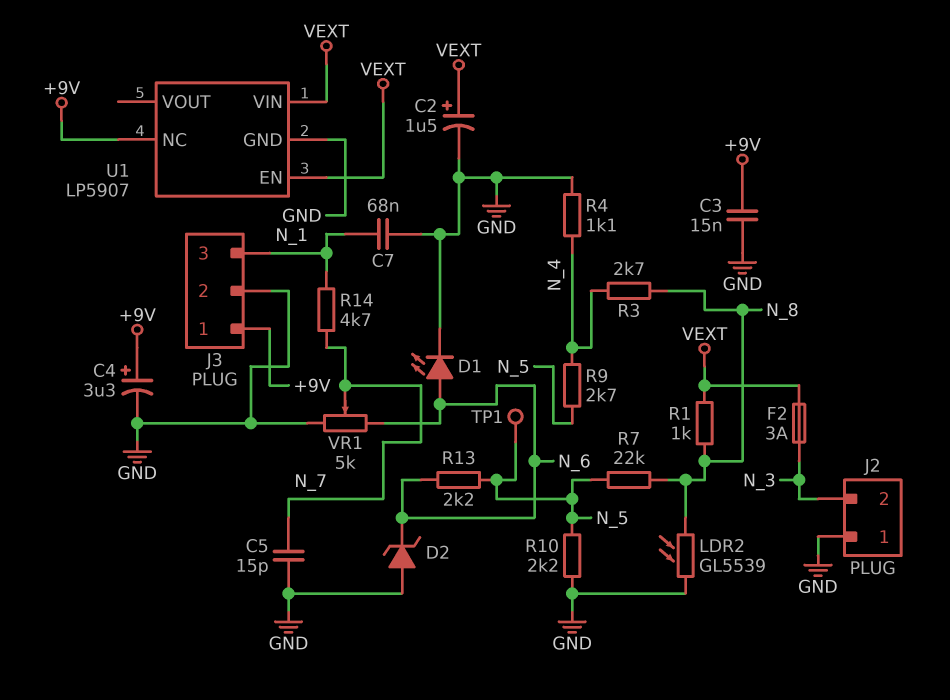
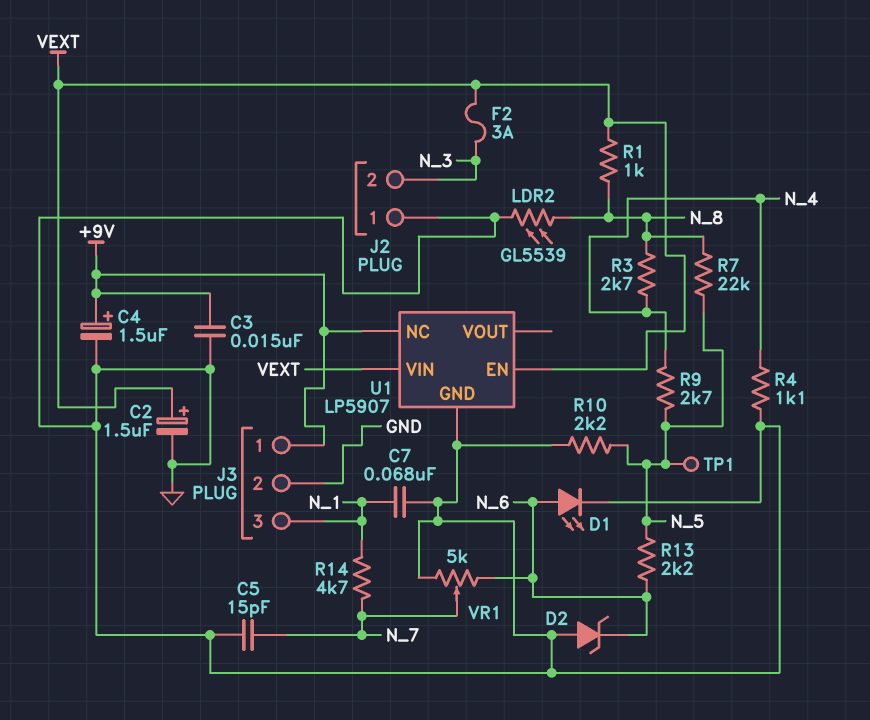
C4: 3.3uF (plus +9V, minus GND) -> 1.5uF (plus +9V, minus GND)

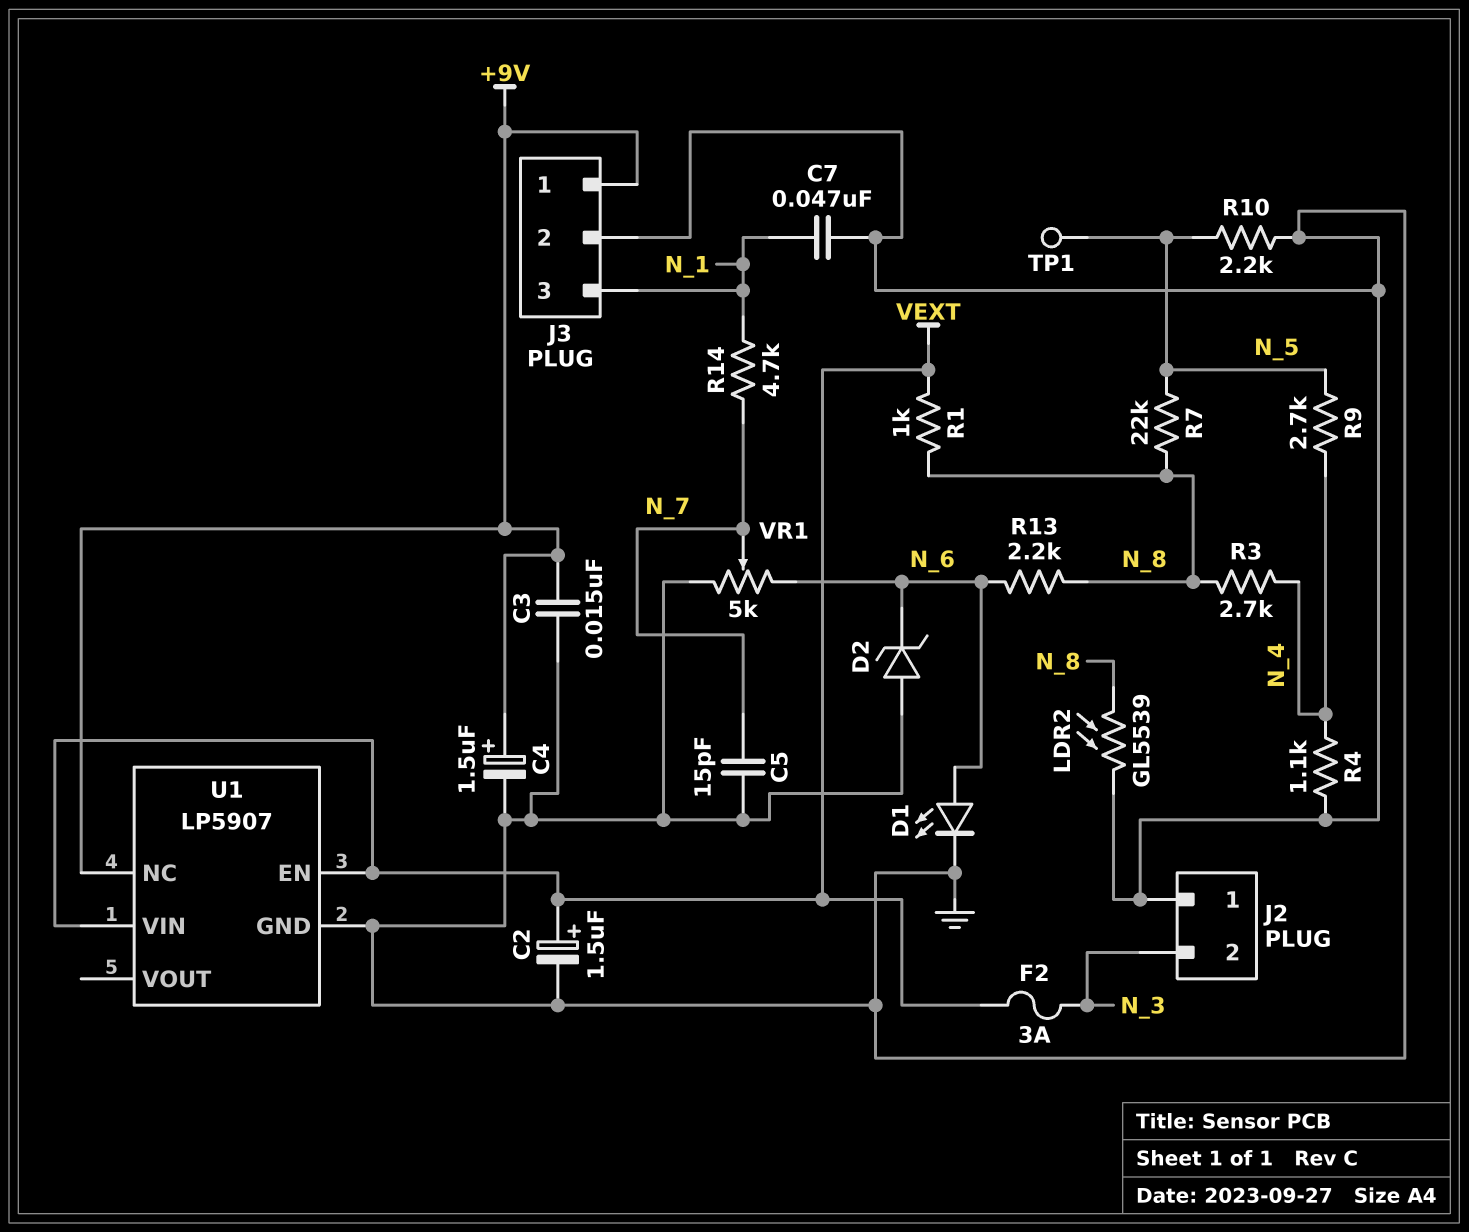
C7: 68nF (GND, N_1) -> 47nF (GND, N_1)
R13: 2.2k (N_5, N_6) -> 2.2k (N_6, N_8)

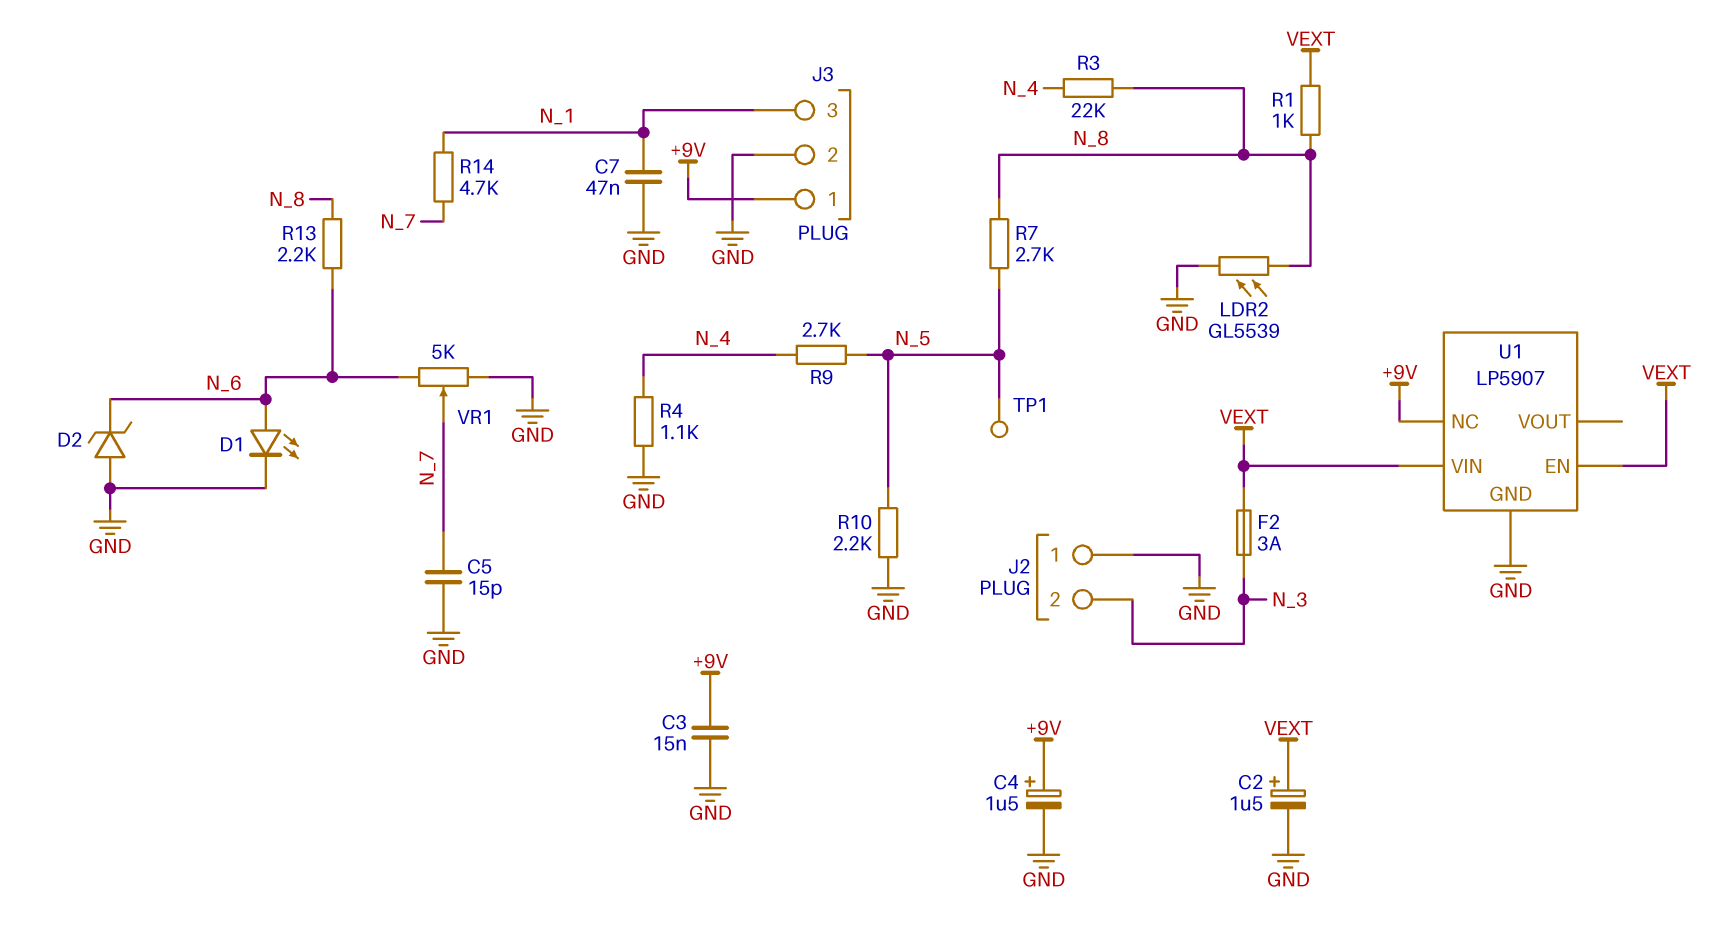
R3: 2.7k (N_4, N_8) -> 22k (N_4, N_8)
R7: 22k (N_5, N_8) -> 2.7k (N_5, N_8)

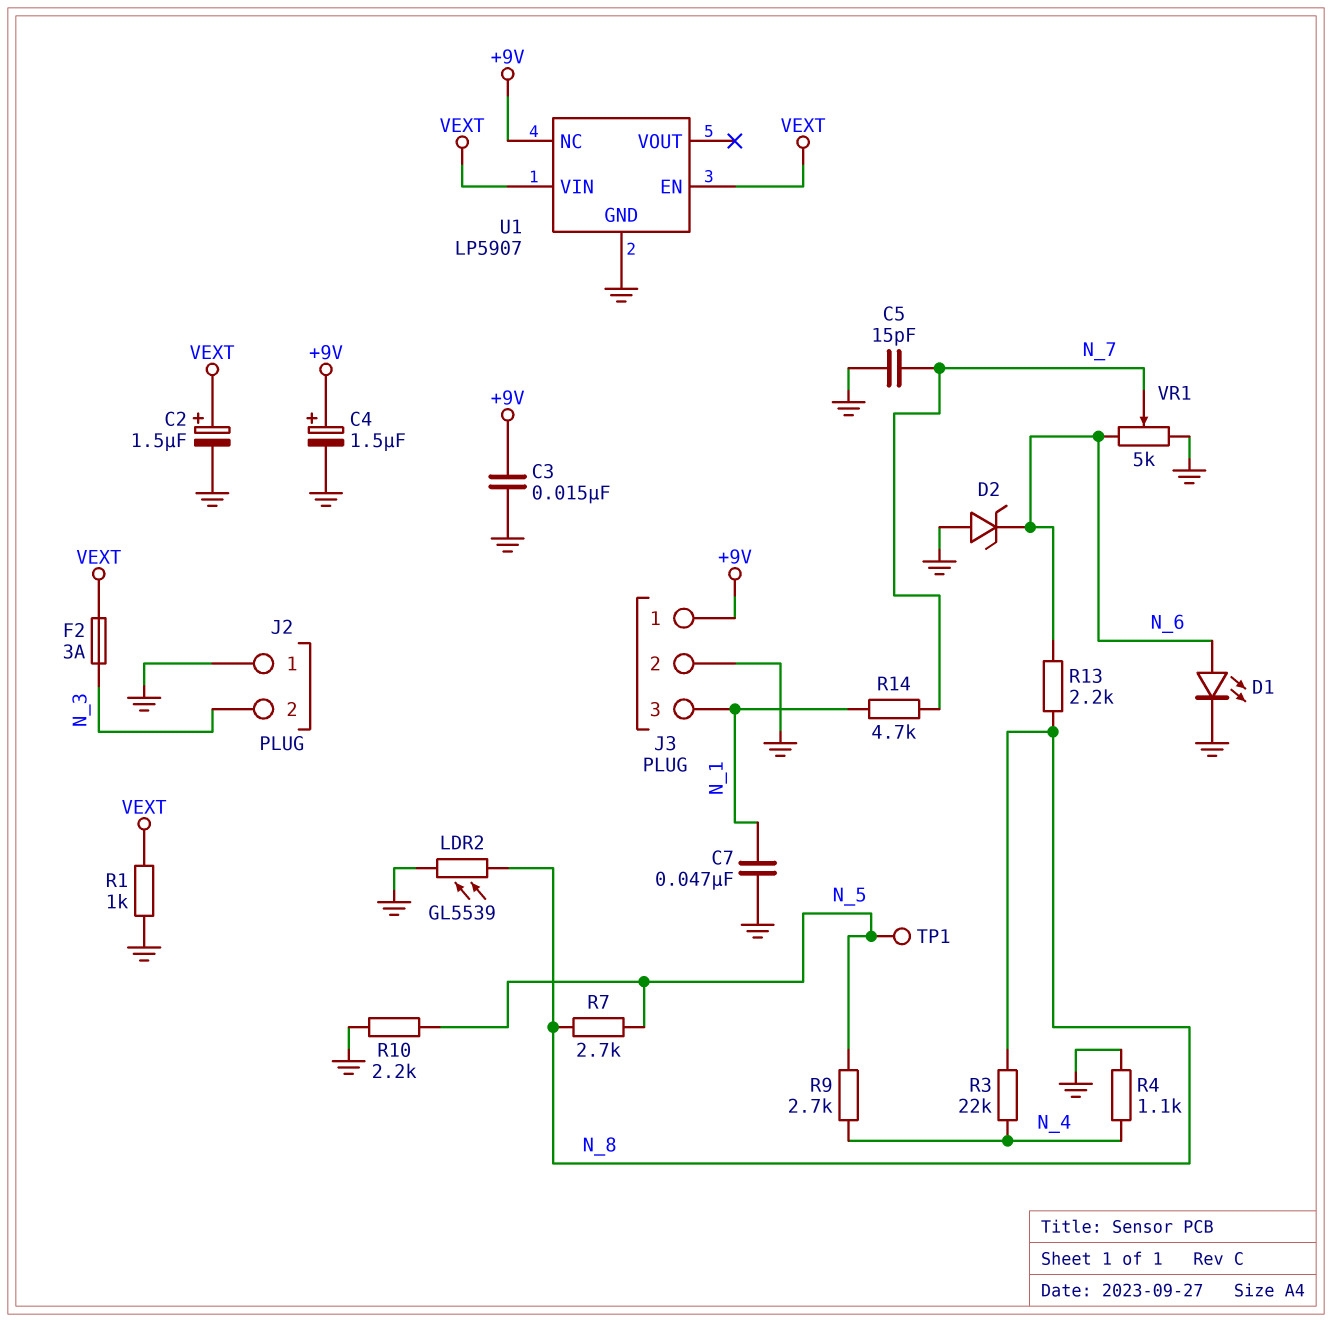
R1: 1k (N_8, VEXT) -> 1k (GND, VEXT)

